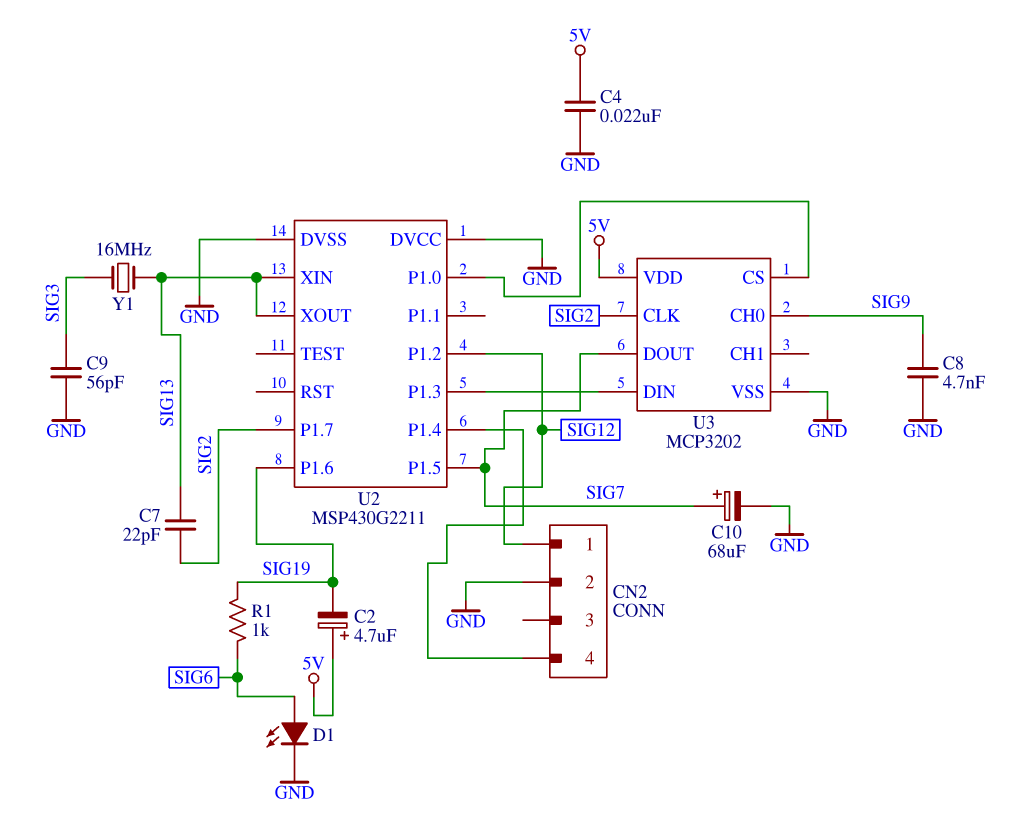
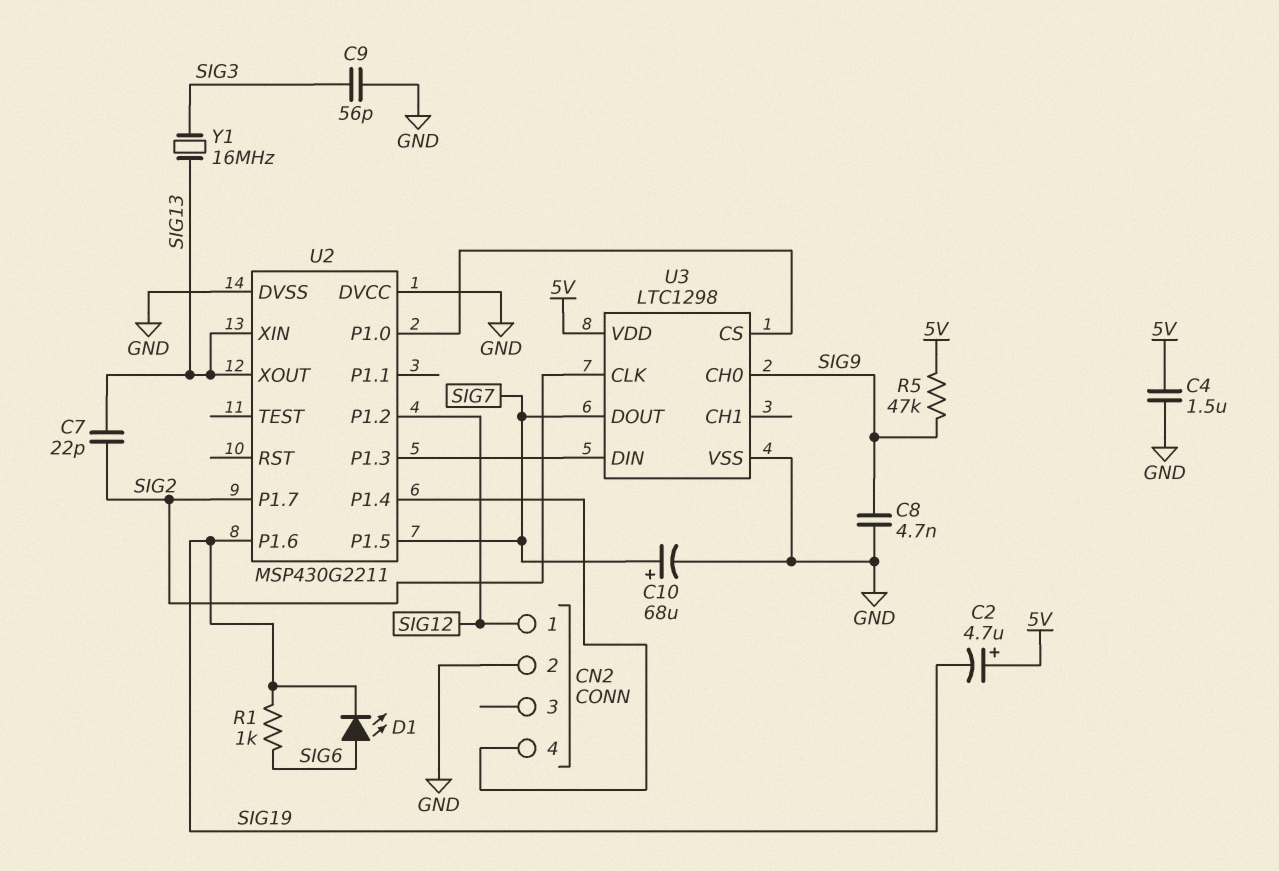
C4: 22nF (5V, GND) -> 1.5uF (5V, GND)
D1: LED (A SIG6, K GND) -> LED (A SIG6, K SIG19)
R5: none -> 47k (5V, SIG9)
U3: MCP3202 -> LTC1298

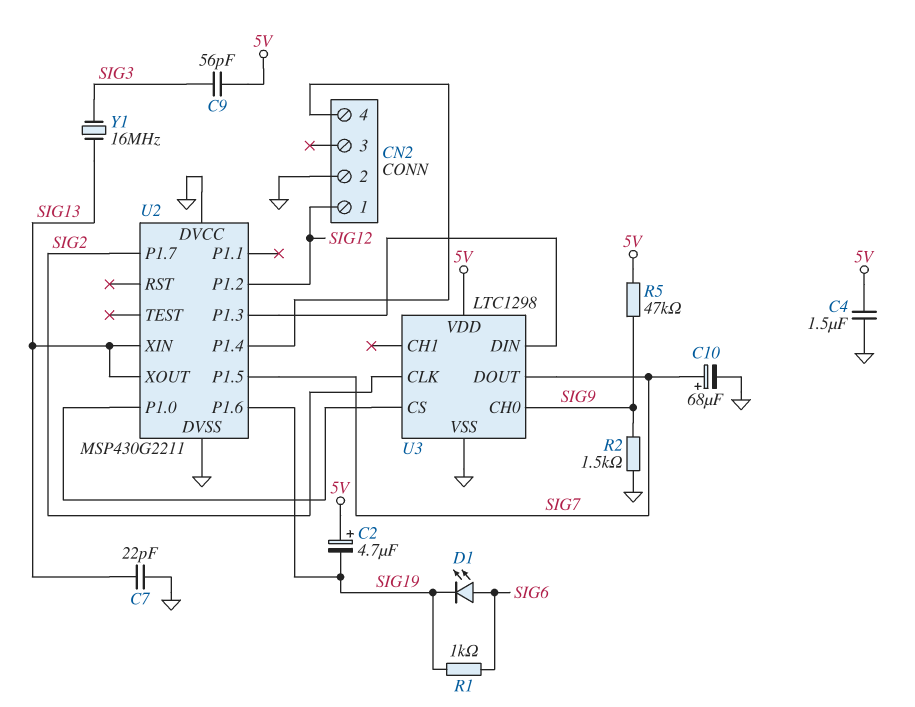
C7: 22pF (SIG2, SIG13) -> 22pF (GND, SIG13)
C8: 4.7nF (GND, SIG9) -> none
C9: 56pF (GND, SIG3) -> 56pF (5V, SIG3)
R2: none -> 1.5k (GND, SIG9)

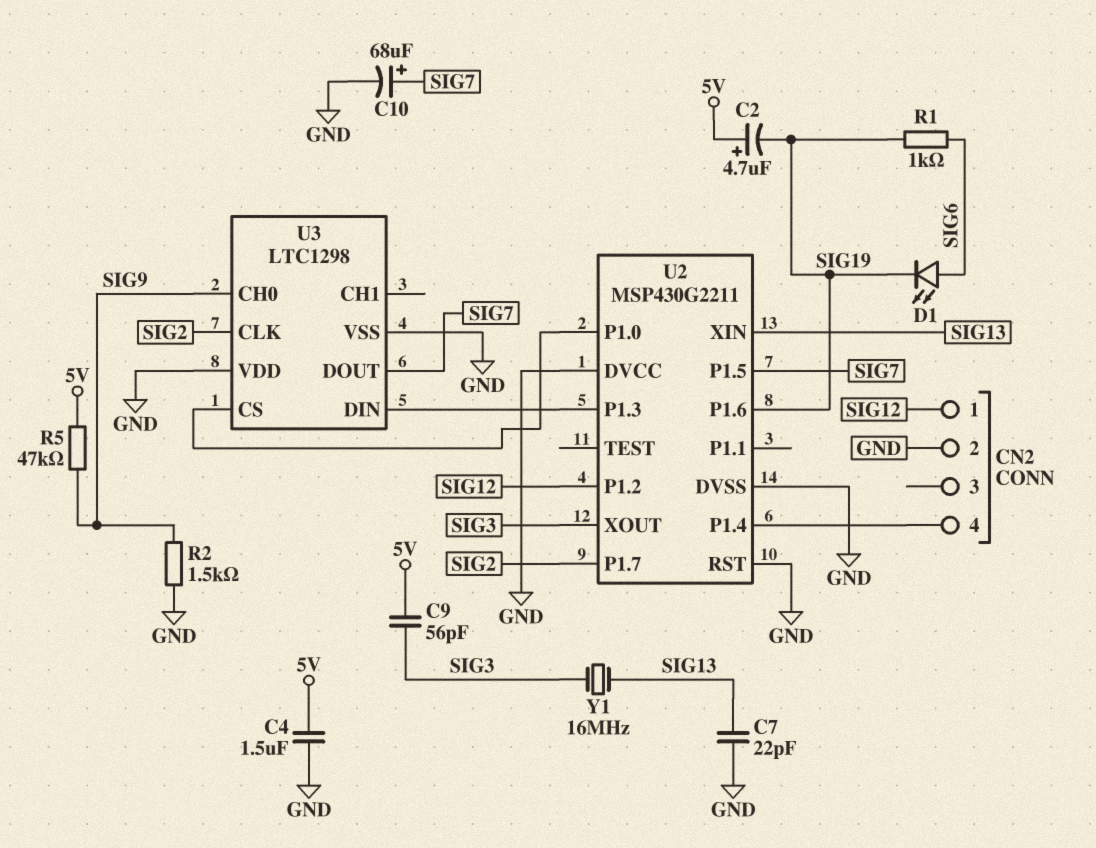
U2 pin RST: none -> GND
U2 pin XOUT: SIG13 -> SIG3
U3 pin VDD: 5V -> GND

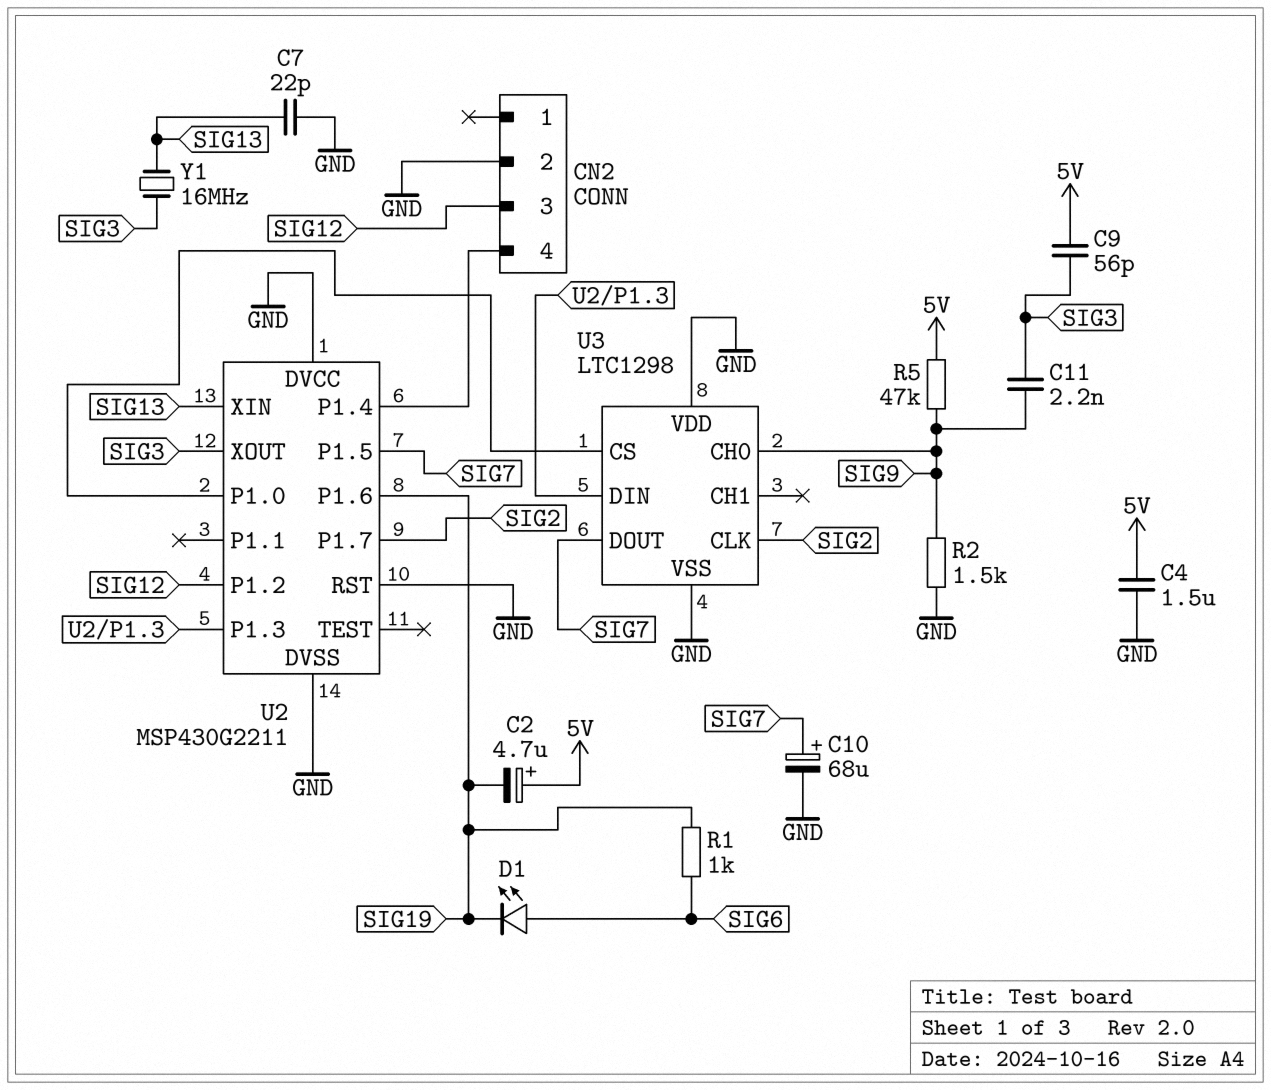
C11: none -> 2.2nF (SIG3, SIG9)
CN2 pin 1: SIG12 -> none
CN2 pin 3: none -> SIG12

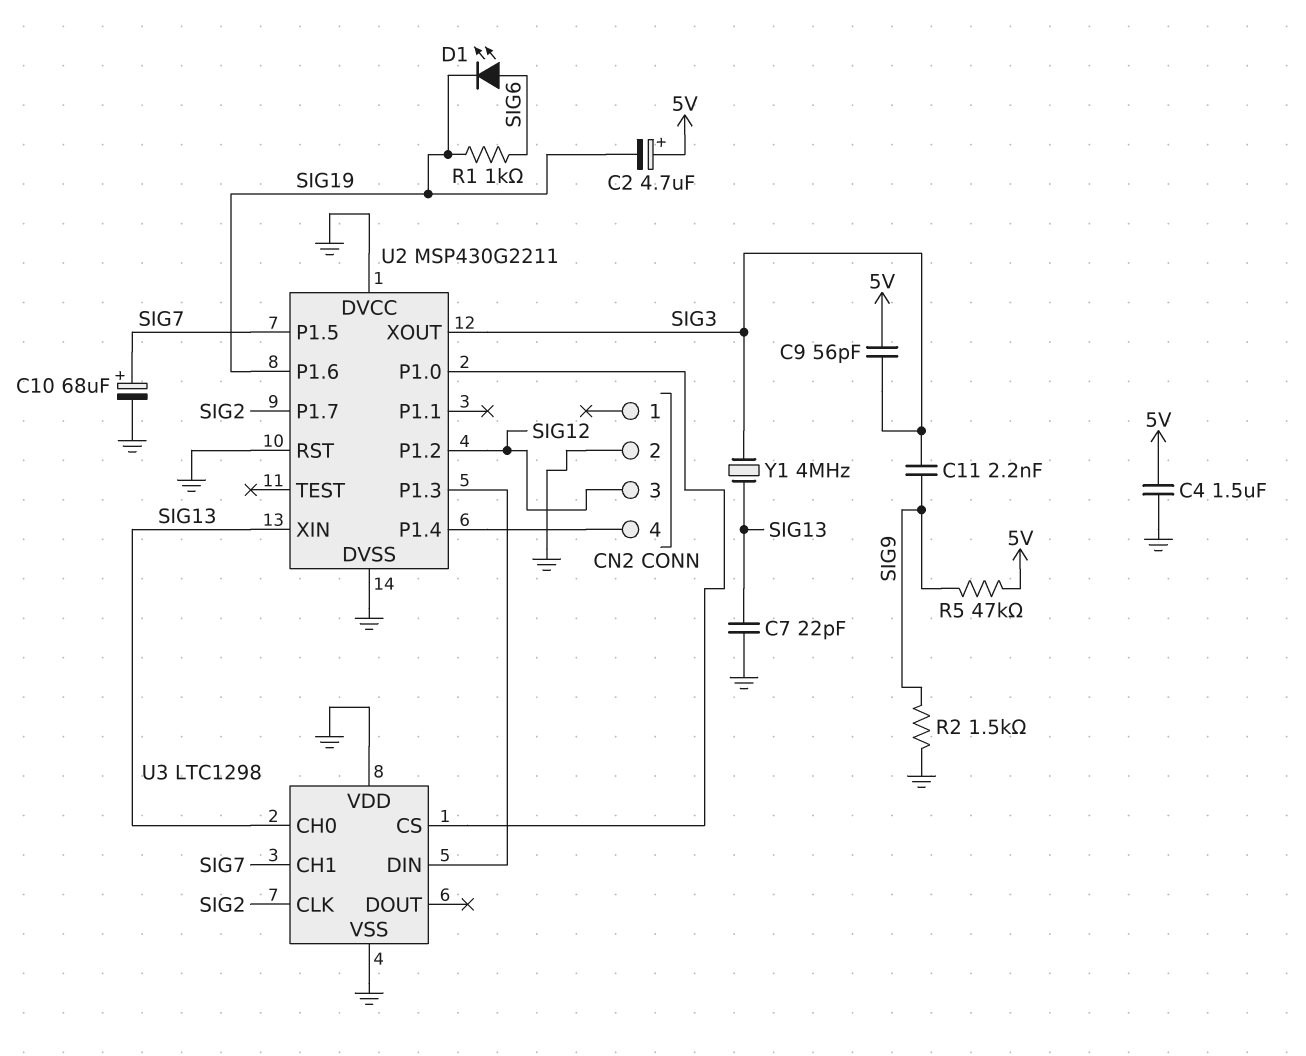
U3 pin CH0: SIG9 -> SIG13
U3 pin CH1: none -> SIG7
U3 pin DOUT: SIG7 -> none
Y1: 16MHz (SIG3, SIG13) -> 4MHz (SIG3, SIG13)

